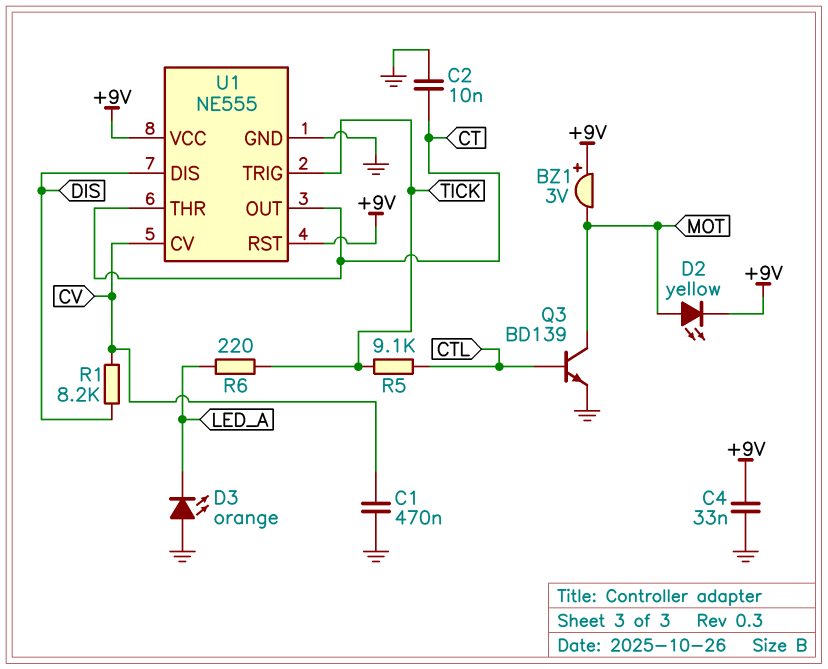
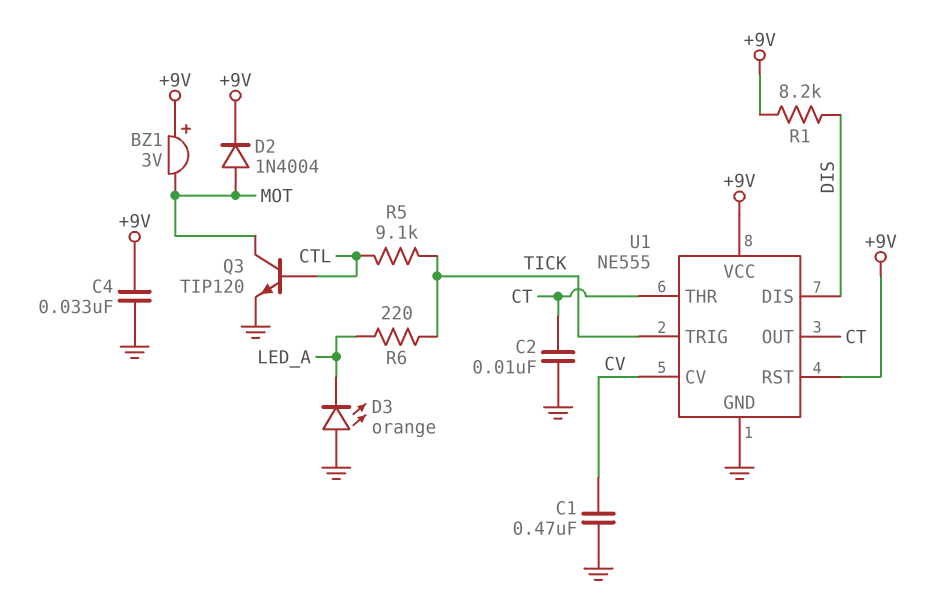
D2: LED yellow (A MOT, K +9V) -> diode 1N4004 (A MOT, K +9V)
Q3: NPN BD139 (B CTL, C MOT, E GND) -> NPN TIP120 (B CTL, C MOT, E GND)
R1: 8.2k (CV, DIS) -> 8.2k (+9V, DIS)

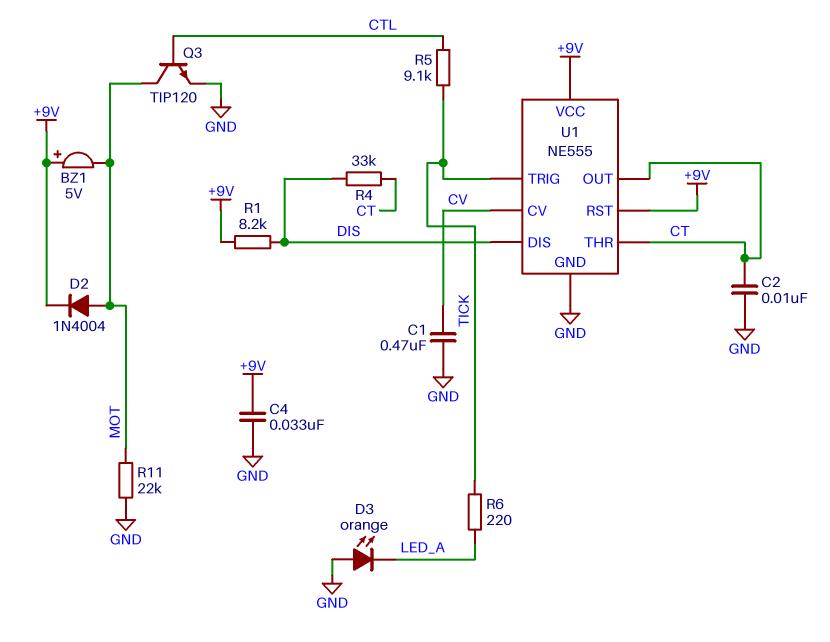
BZ1: buzzer 3V (plus +9V, minus MOT) -> buzzer 5V (plus +9V, minus MOT)
R4: none -> 33k (CT, DIS)
R11: none -> 22k (GND, MOT)

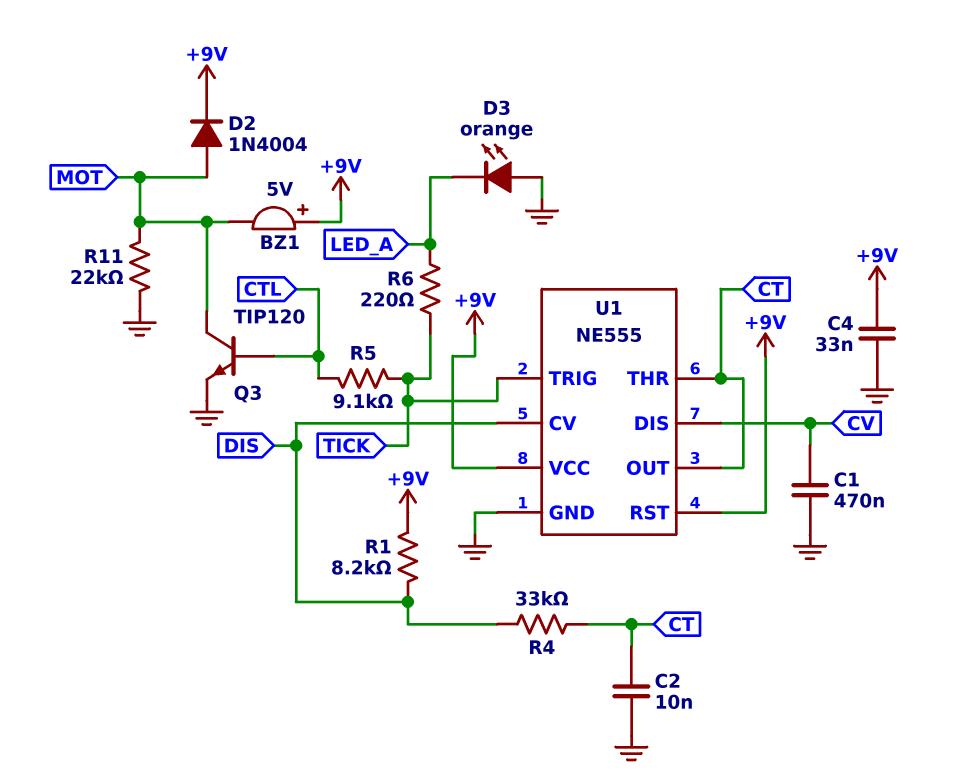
U1 pin CV: CV -> DIS
U1 pin DIS: DIS -> CV

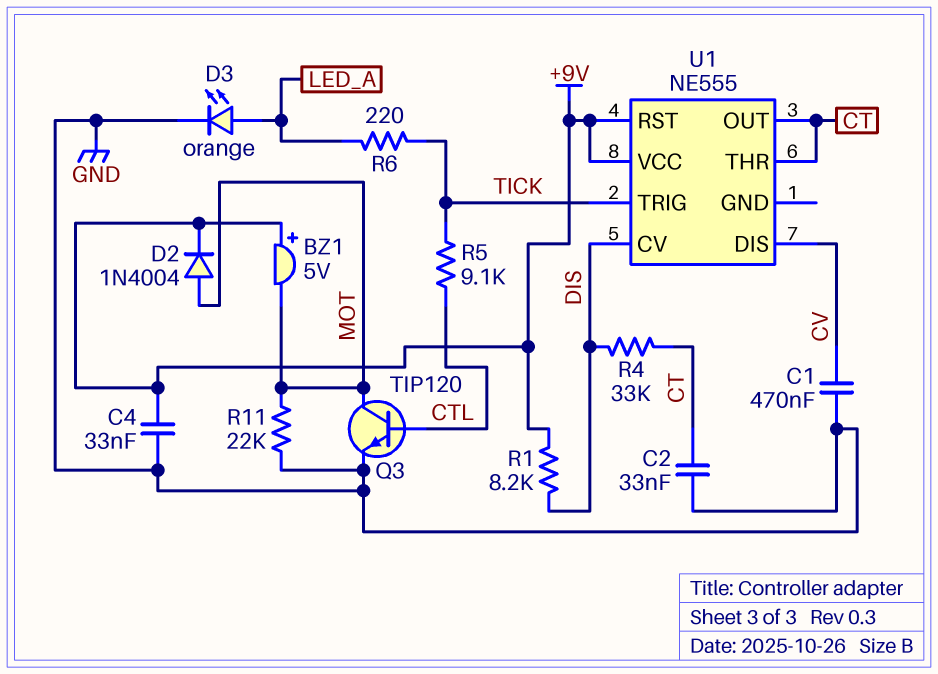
C2: 10nF (CT, GND) -> 33nF (CT, GND)
D3: LED orange (A GND, K LED_A) -> LED orange (A LED_A, K GND)
U1 pin GND: GND -> none

